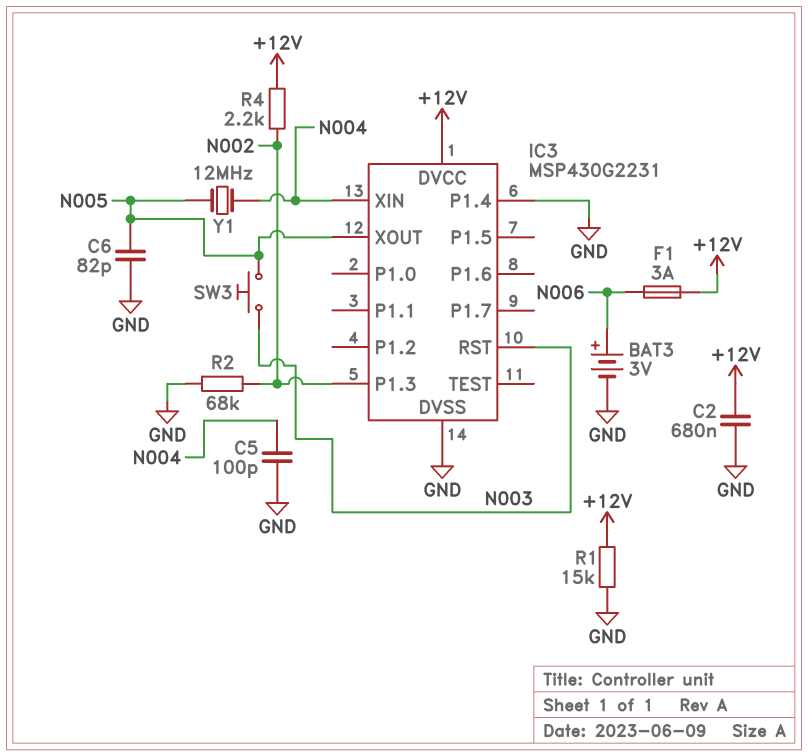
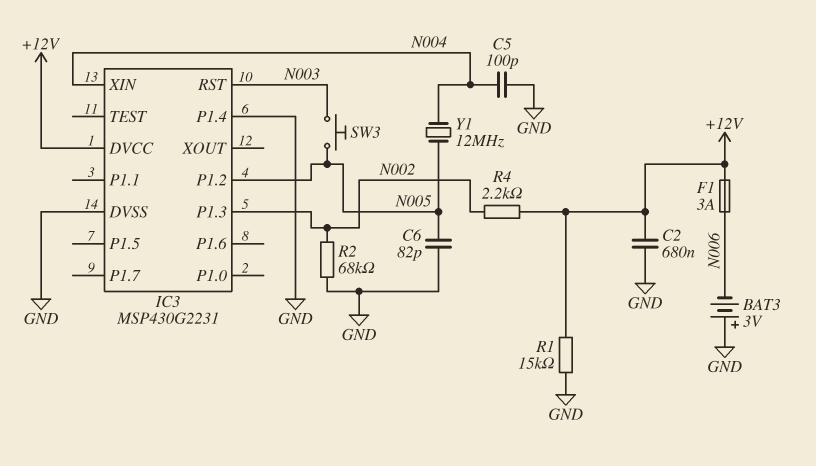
BAT3: 3V (plus N006, minus GND) -> 3V (plus GND, minus N006)
IC3 pin P1.2: none -> N005
IC3 pin XOUT: N005 -> none

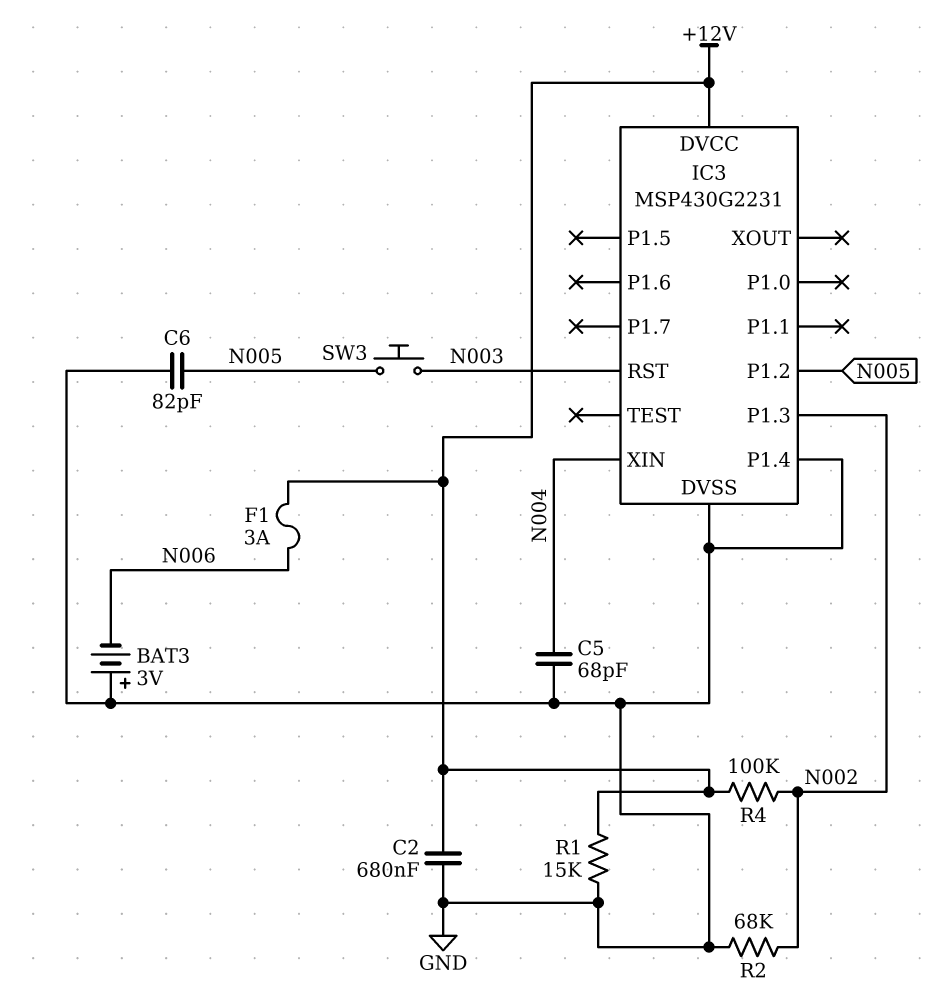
C5: 100pF (GND, N004) -> 68pF (GND, N004)
R4: 2.2k (+12V, N002) -> 100k (+12V, N002)
Y1: 12MHz (N004, N005) -> none

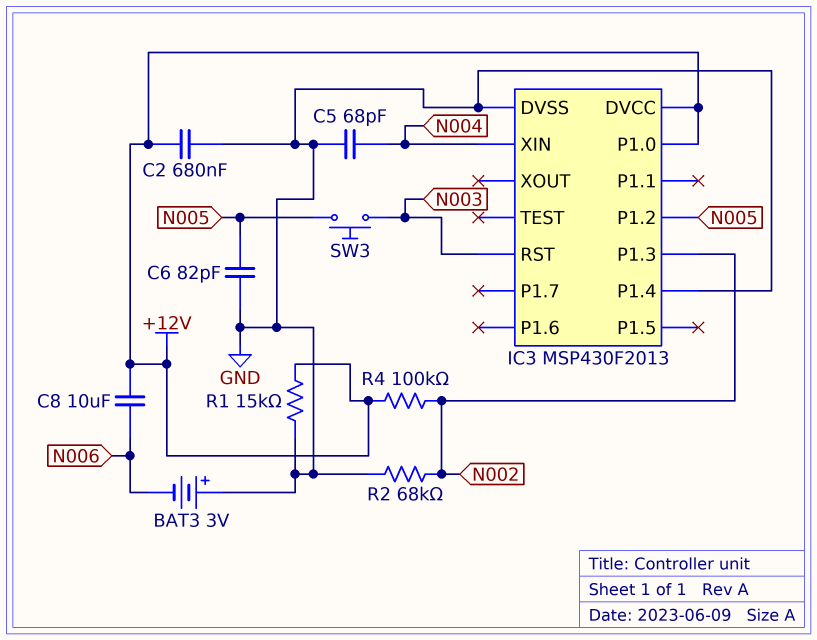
C8: none -> 10uF (+12V, N006)
F1: 3A (+12V, N006) -> none
IC3: MSP430G2231 -> MSP430F2013
IC3 pin P1.0: none -> +12V

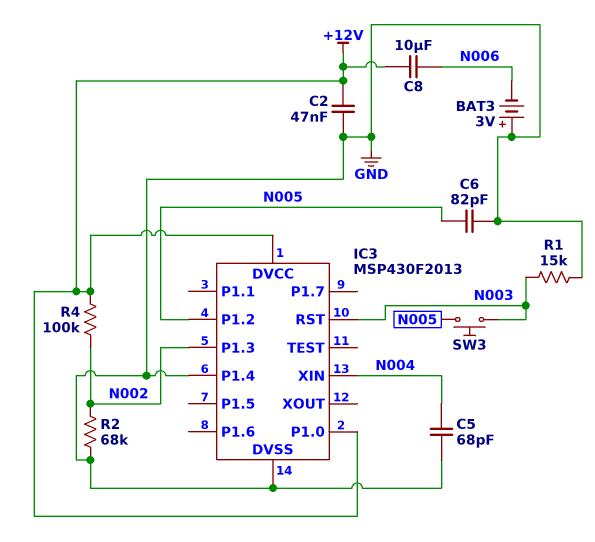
C2: 680nF (+12V, GND) -> 47nF (+12V, GND)
R1: 15k (+12V, GND) -> 15k (GND, N003)

